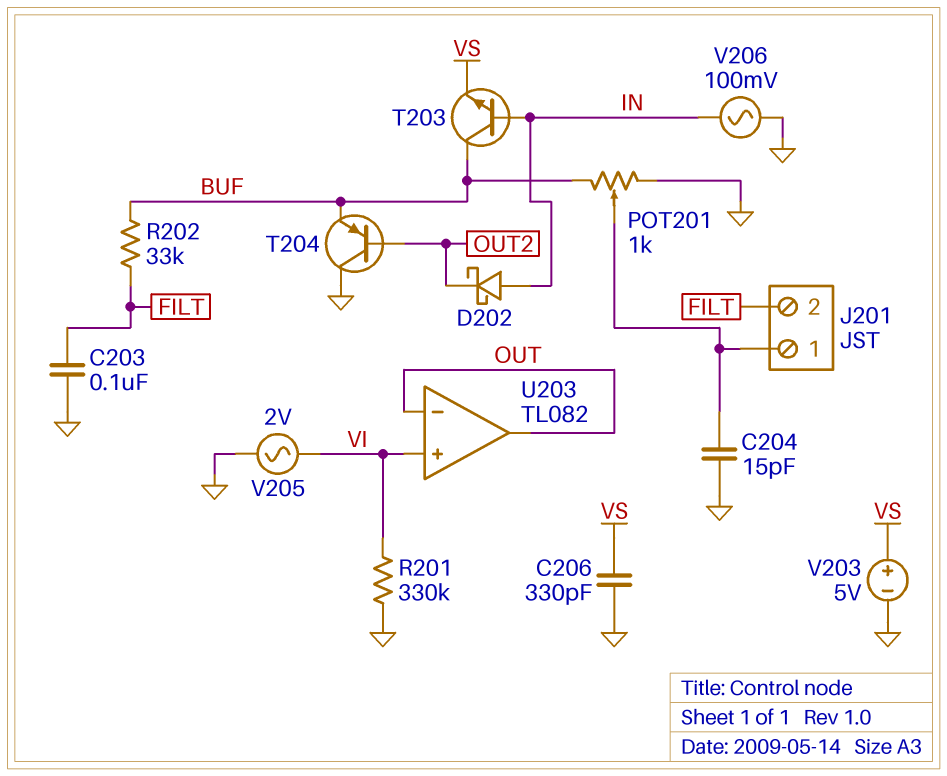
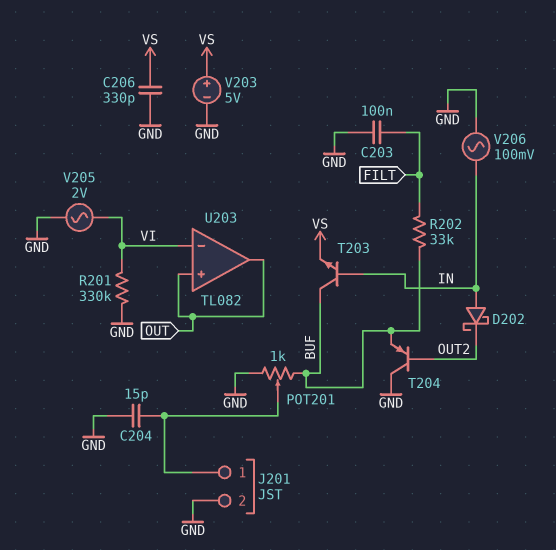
J201 pin 2: FILT -> GND
U203 pin in+: VI -> OUT
U203 pin in-: OUT -> VI

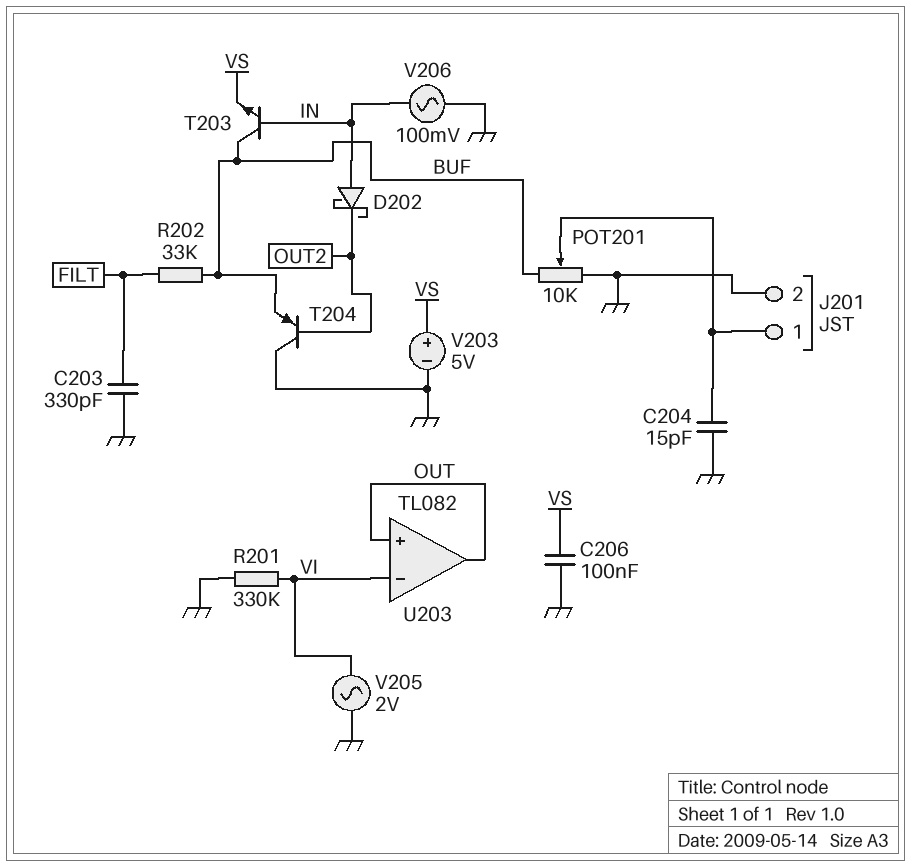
C203: 100nF (FILT, GND) -> 330pF (FILT, GND)
C206: 330pF (GND, VS) -> 100nF (GND, VS)
POT201: 1k (BUF, GND, wiper J201/1) -> 10k (BUF, GND, wiper J201/1)

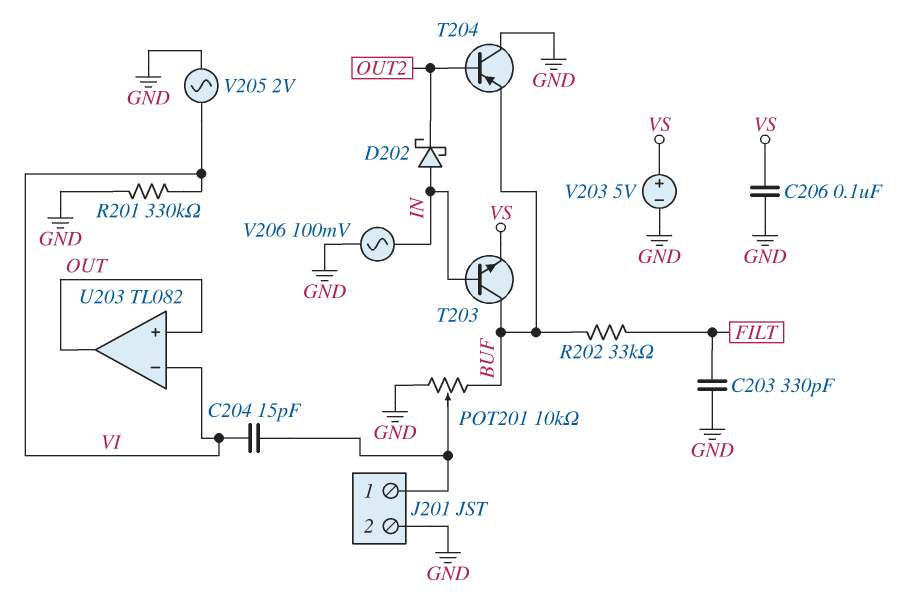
C204: 15pF (GND, J201/1) -> 15pF (J201/1, VI)

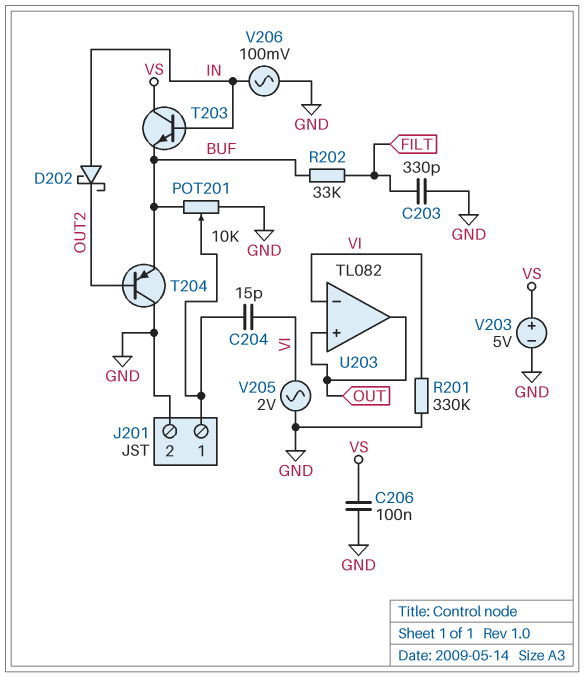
T203: NPN (B IN, C BUF, E VS) -> NPN (B IN, C VS, E BUF)

